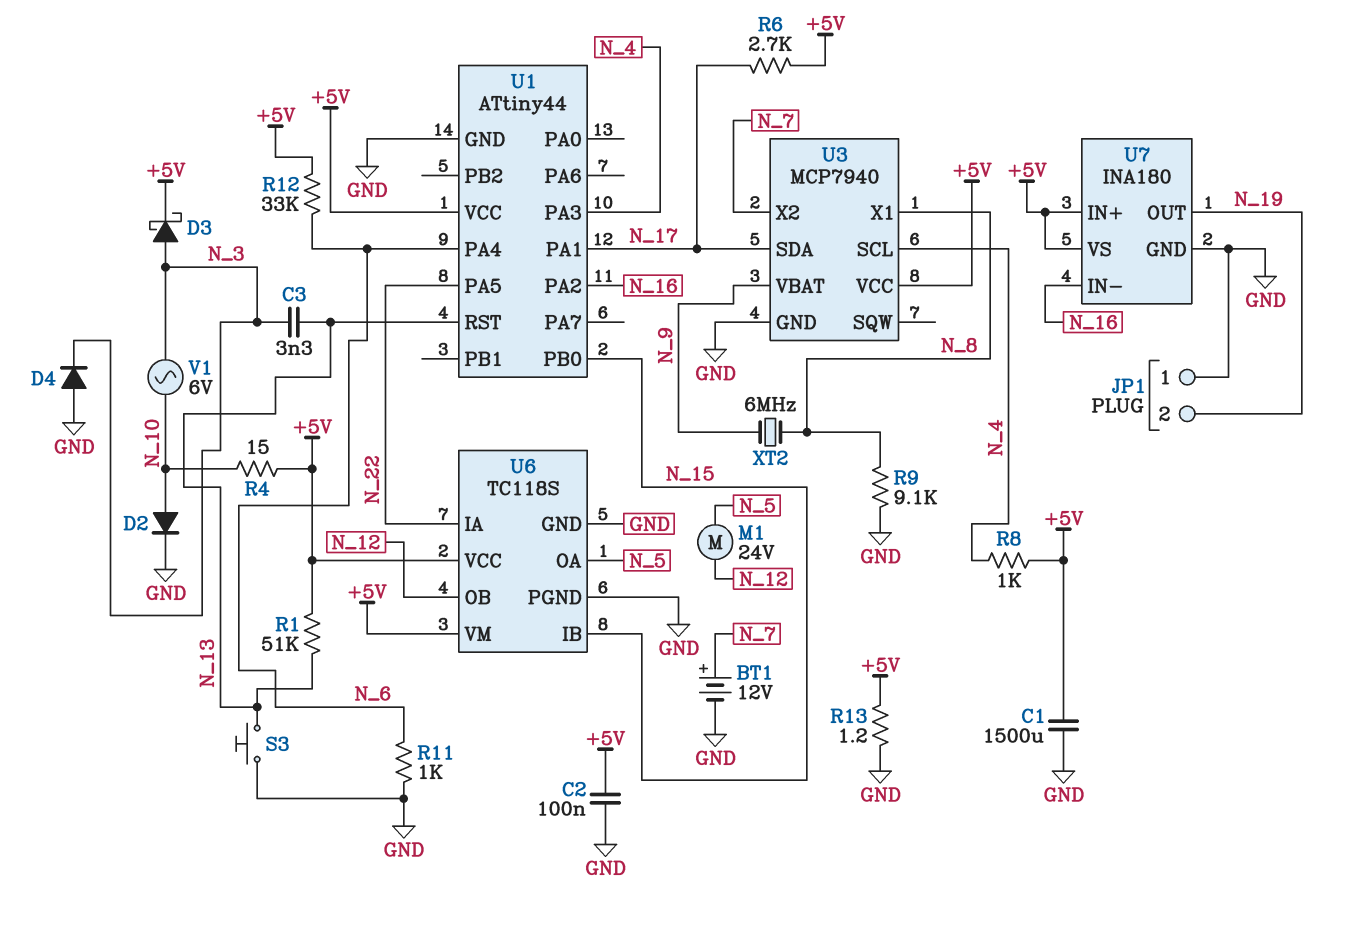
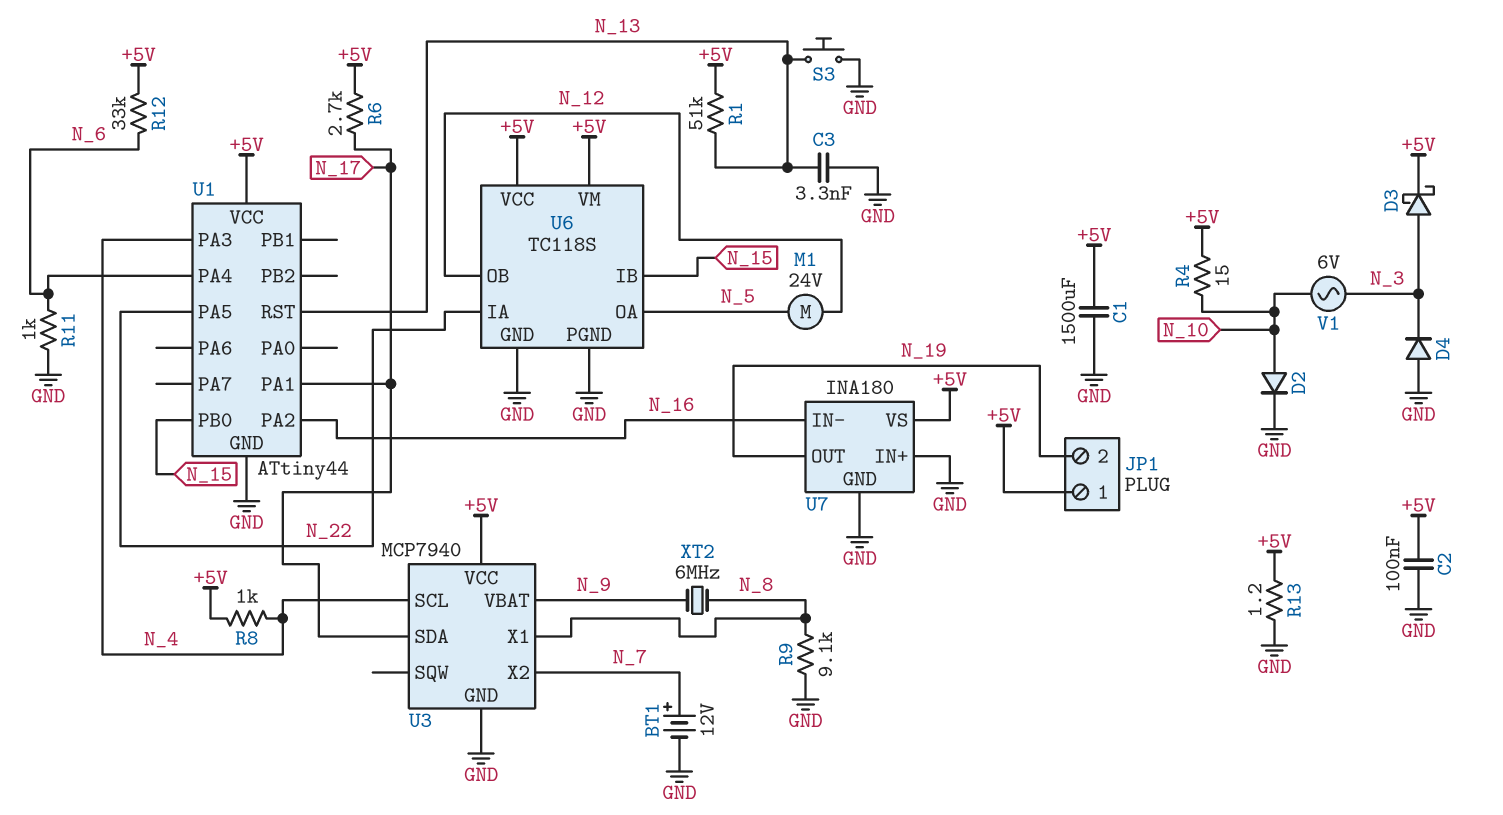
C3: 3.3nF (N_3, N_13) -> 3.3nF (GND, N_13)
JP1 pin 1: GND -> +5V
U7 pin IN+: +5V -> GND

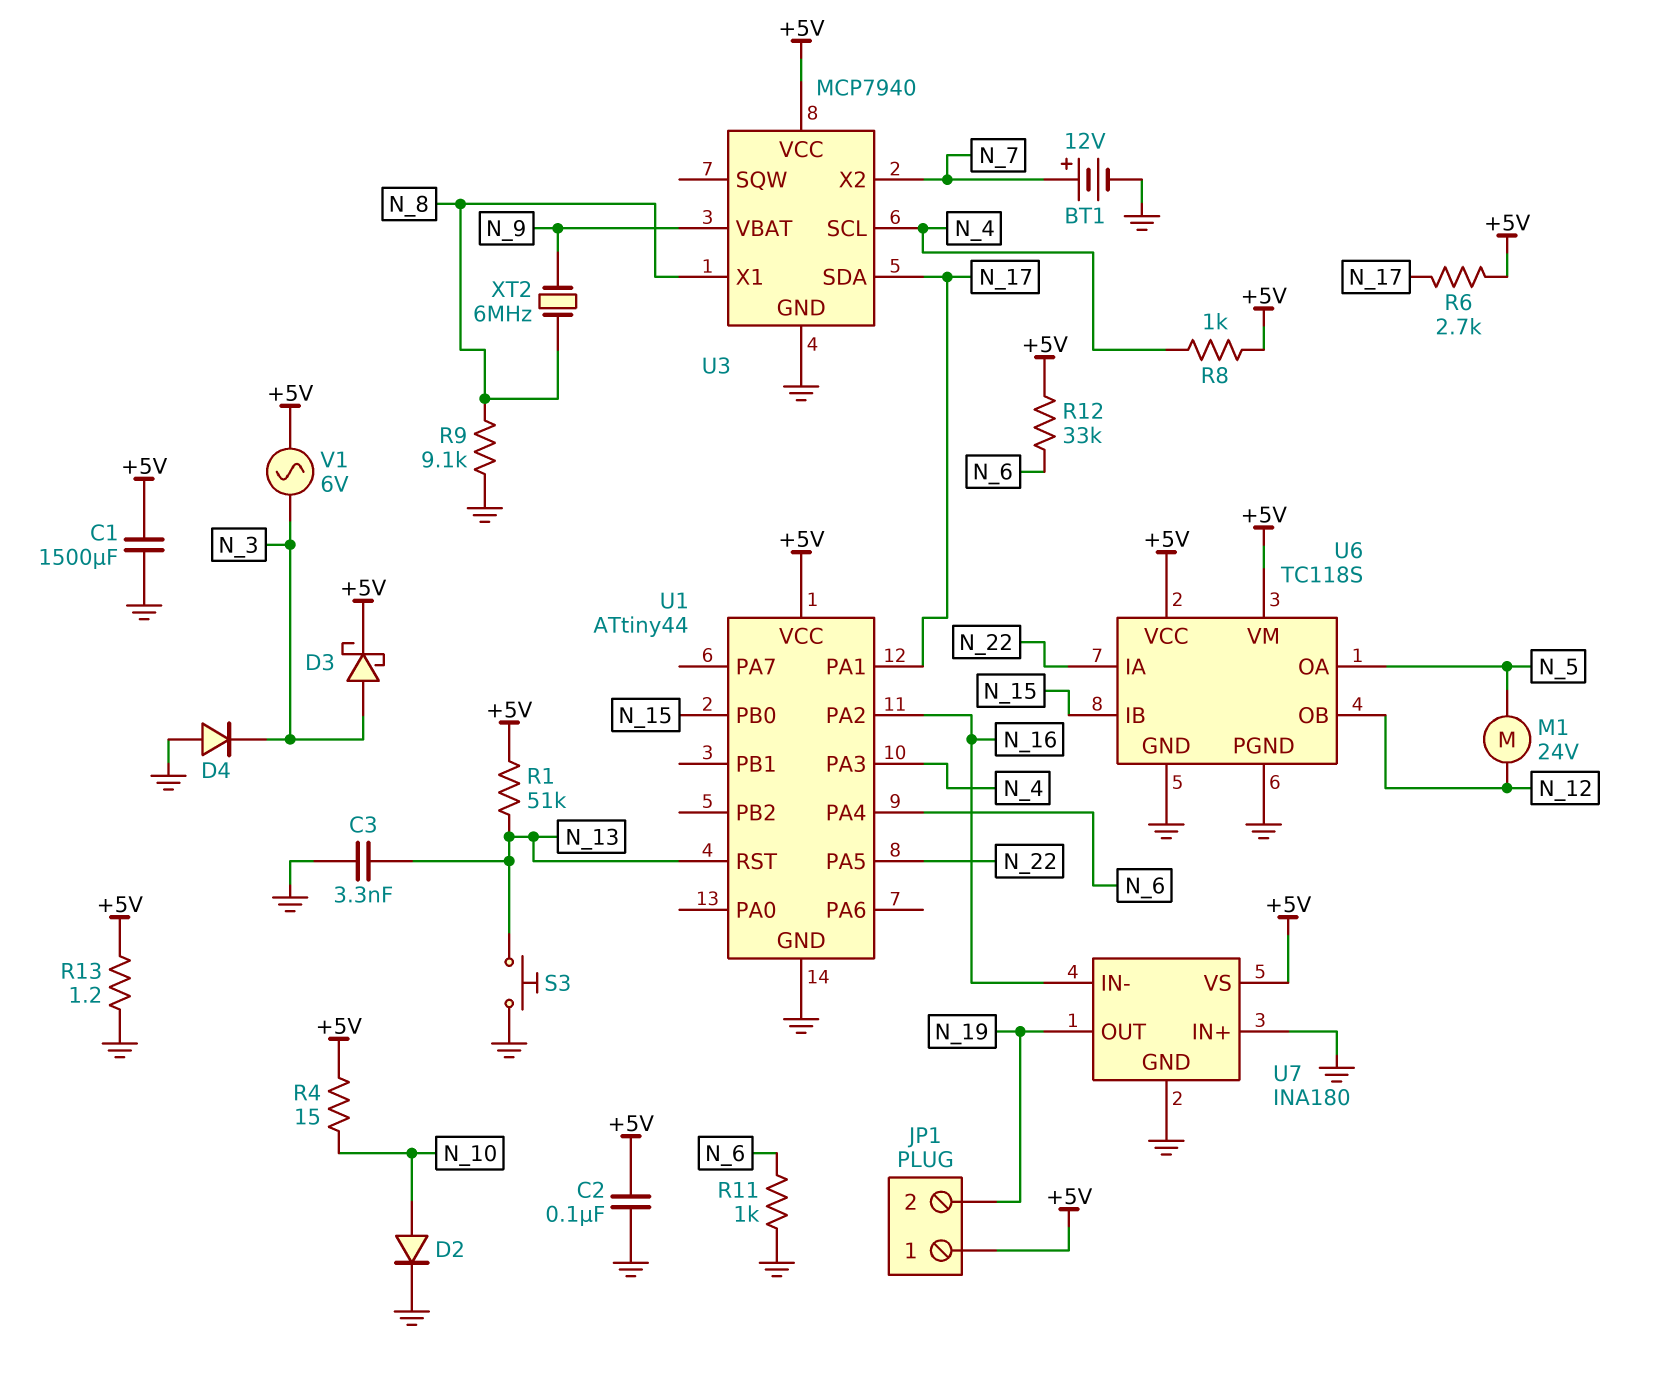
V1: AC 6V (N_3, N_10) -> AC 6V (+5V, N_3)

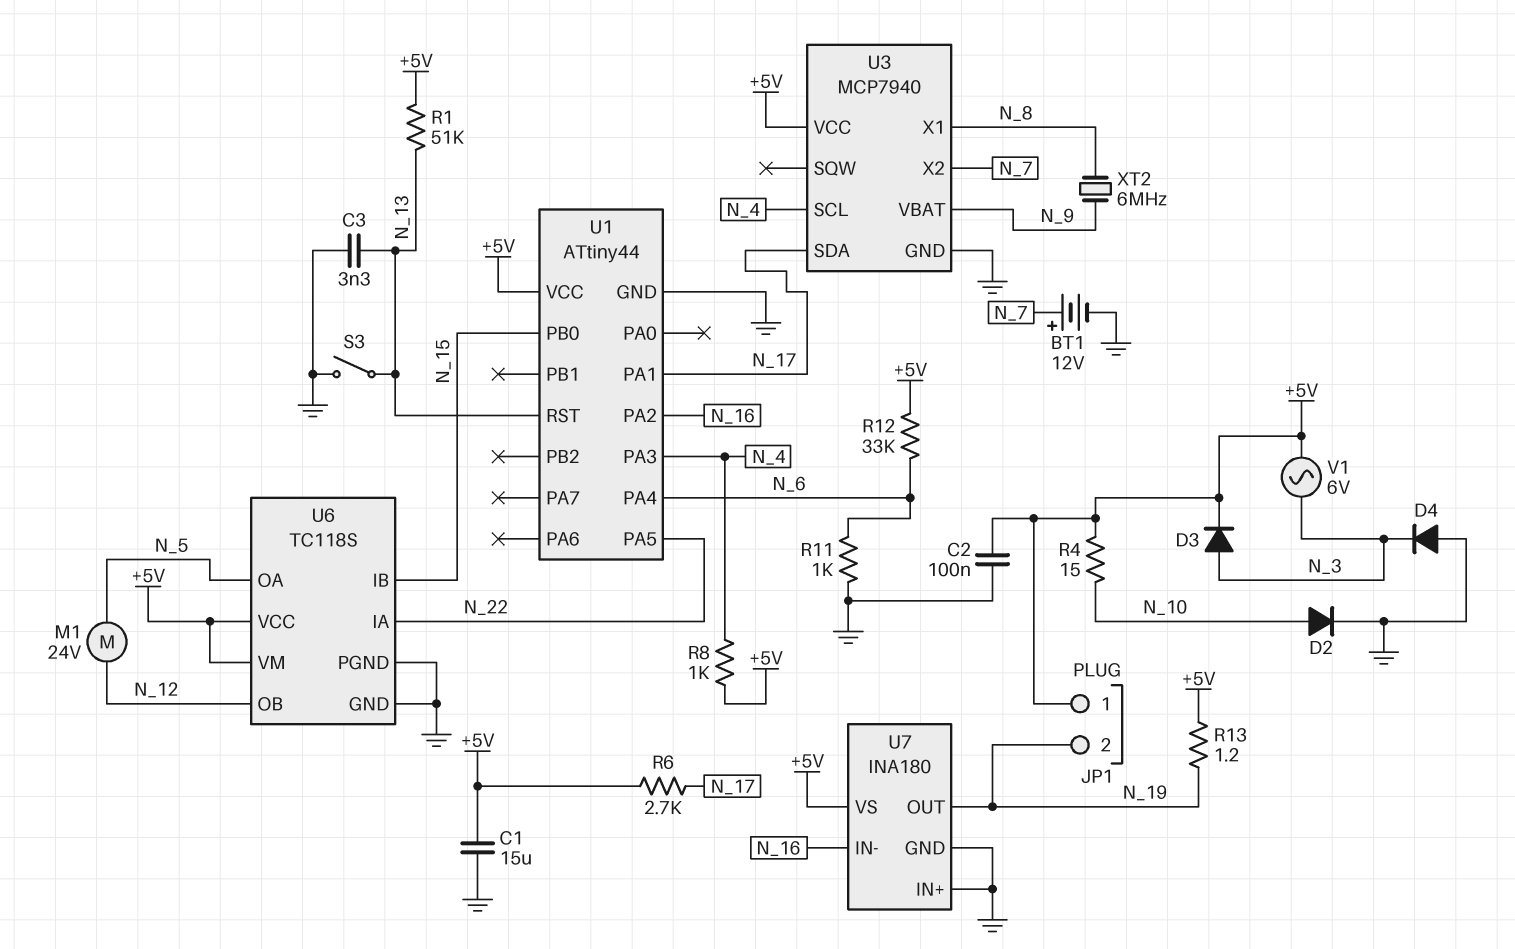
C1: 1500uF (+5V, GND) -> 15uF (+5V, GND)
D3: schottky (A N_3, K +5V) -> diode (A N_3, K +5V)
R9: 9.1k (GND, N_8) -> none
R13: 1.2 (+5V, GND) -> 1.2 (+5V, N_19)
S3: button (GND, N_13) -> switch (GND, N_13)

